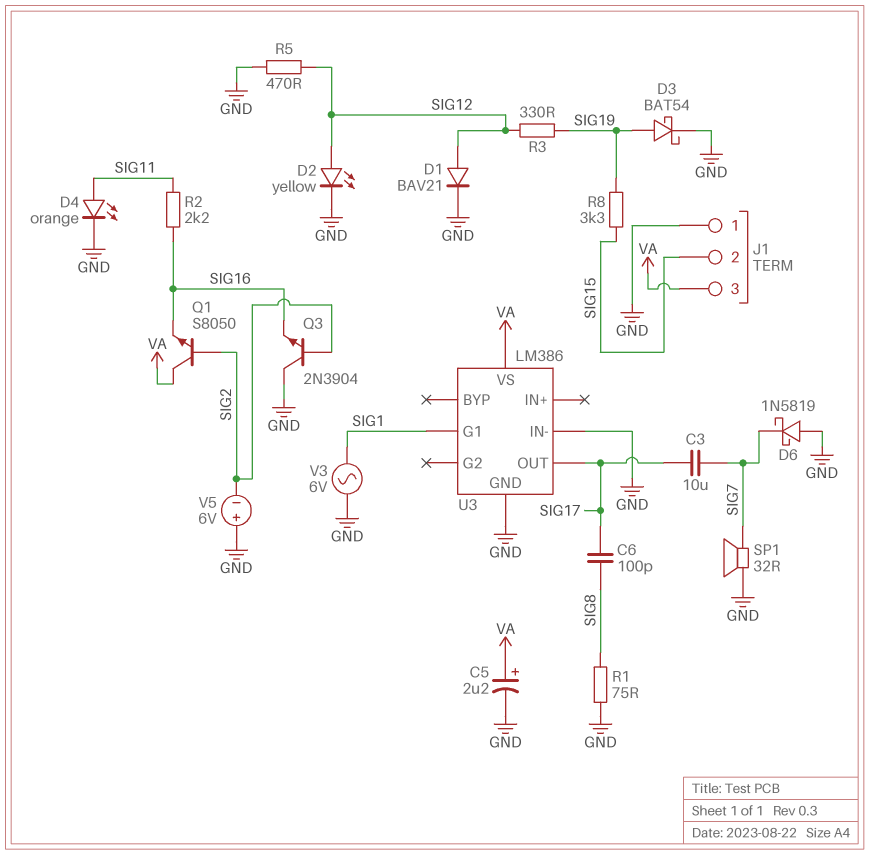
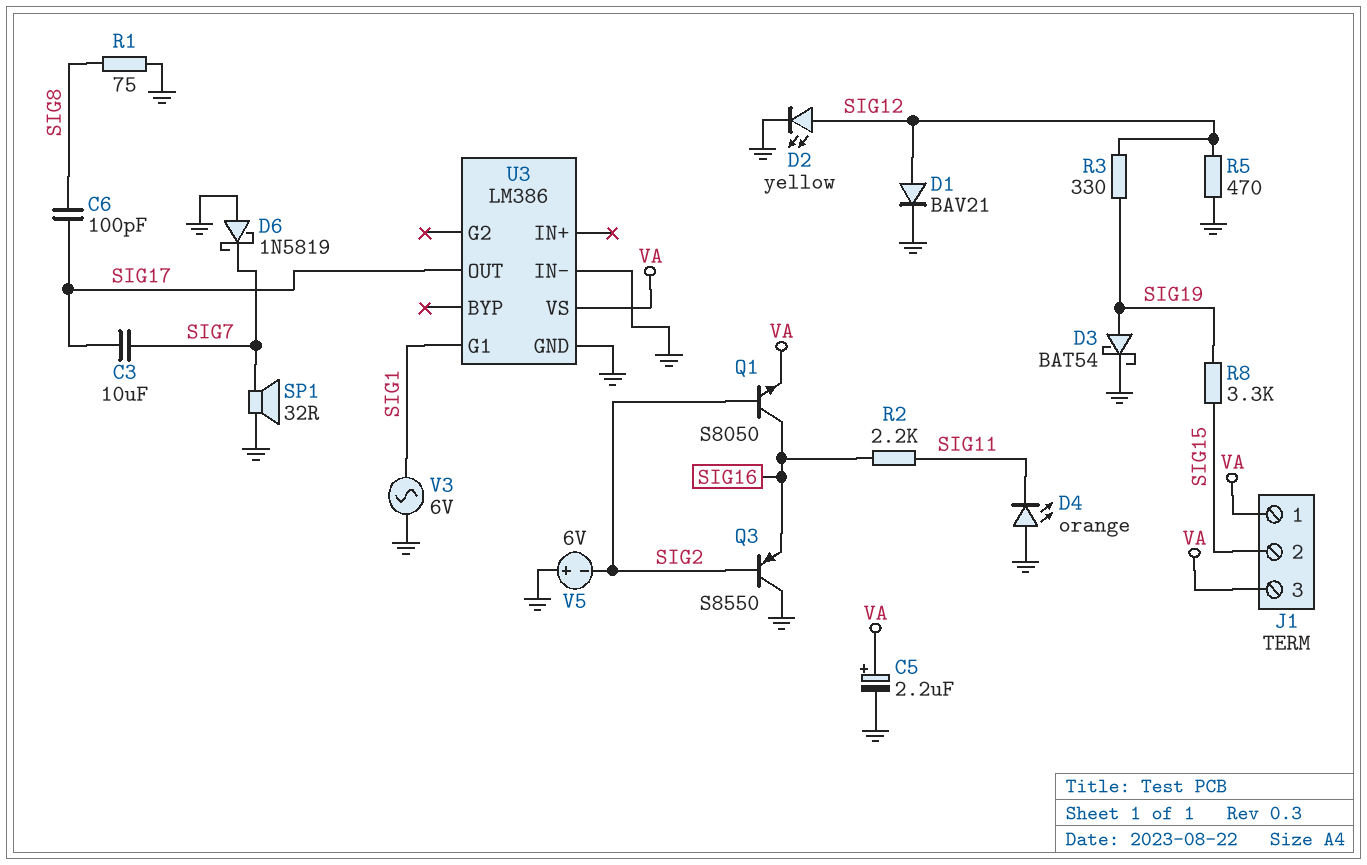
D4: LED orange (A SIG11, K GND) -> LED orange (A GND, K SIG11)
J1 pin 1: GND -> VA
Q1: NPN S8050 (B SIG2, C VA, E SIG16) -> NPN S8050 (B SIG2, C SIG16, E VA)
Q3: NPN 2N3904 (B SIG2, C GND, E SIG16) -> PNP S8550 (B SIG2, C GND, E SIG16)

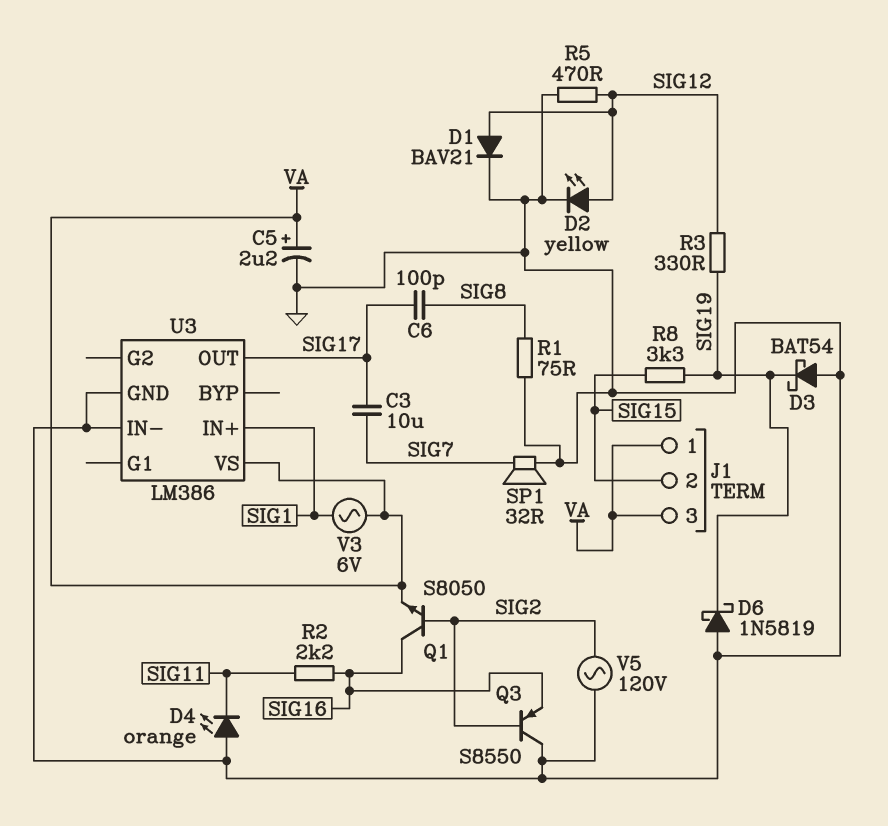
D3: schottky BAT54 (A SIG19, K GND) -> schottky BAT54 (A GND, K SIG19)
D6: schottky 1N5819 (A GND, K SIG7) -> schottky 1N5819 (A GND, K SIG19)
U3 pin G1: SIG1 -> none
U3 pin IN+: none -> SIG1
V3: AC 6V (GND, SIG1) -> AC 6V (SIG1, VA)
V5: 6V (plus GND, minus SIG2) -> AC 120V (GND, SIG2)

